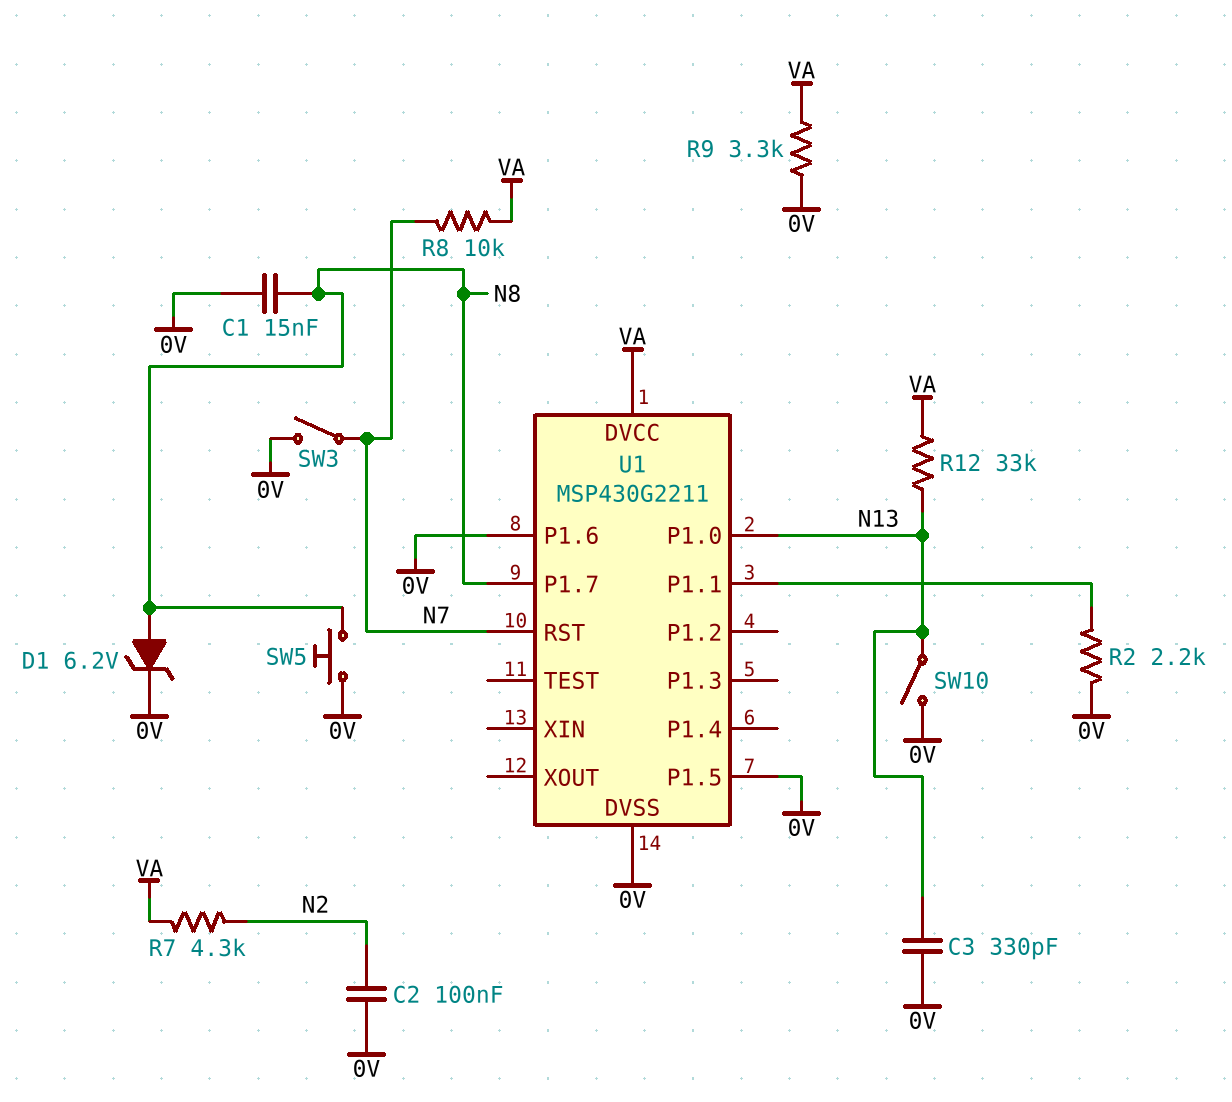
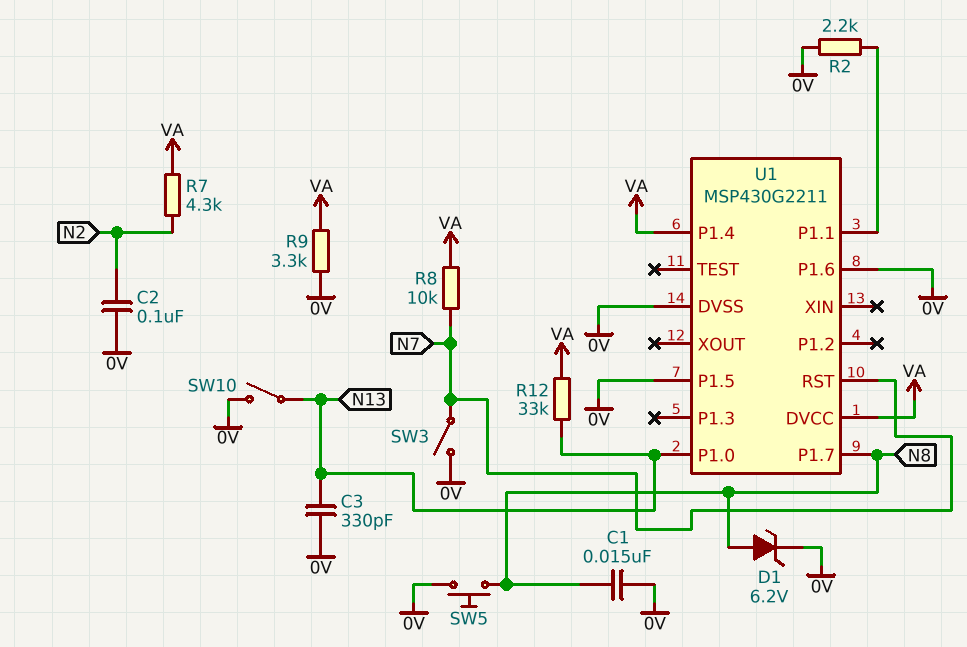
U1 pin P1.4: none -> VA

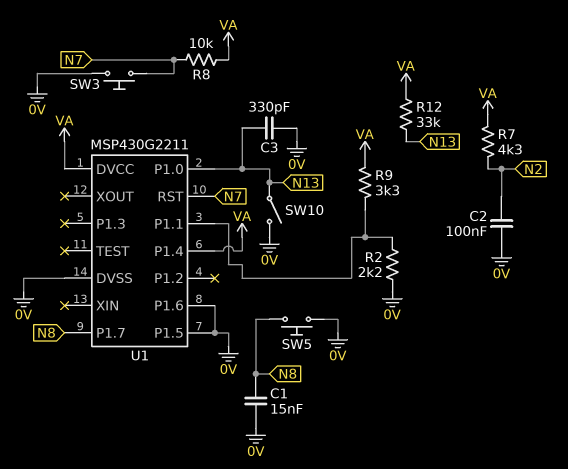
D1: zener 6.2V (A N8, K 0V) -> none
R9: 3.3k (0V, VA) -> 3.3k (U1/P1.1, VA)
SW3: switch (0V, N7) -> button (0V, N7)

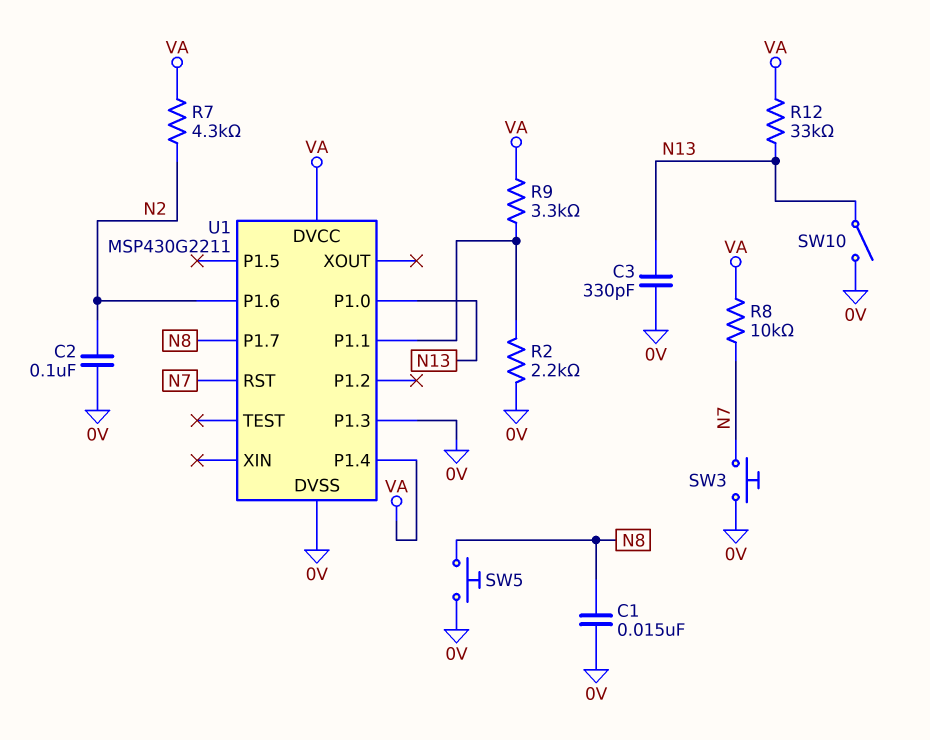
U1 pin P1.3: none -> 0V
U1 pin P1.5: 0V -> none
U1 pin P1.6: 0V -> N2

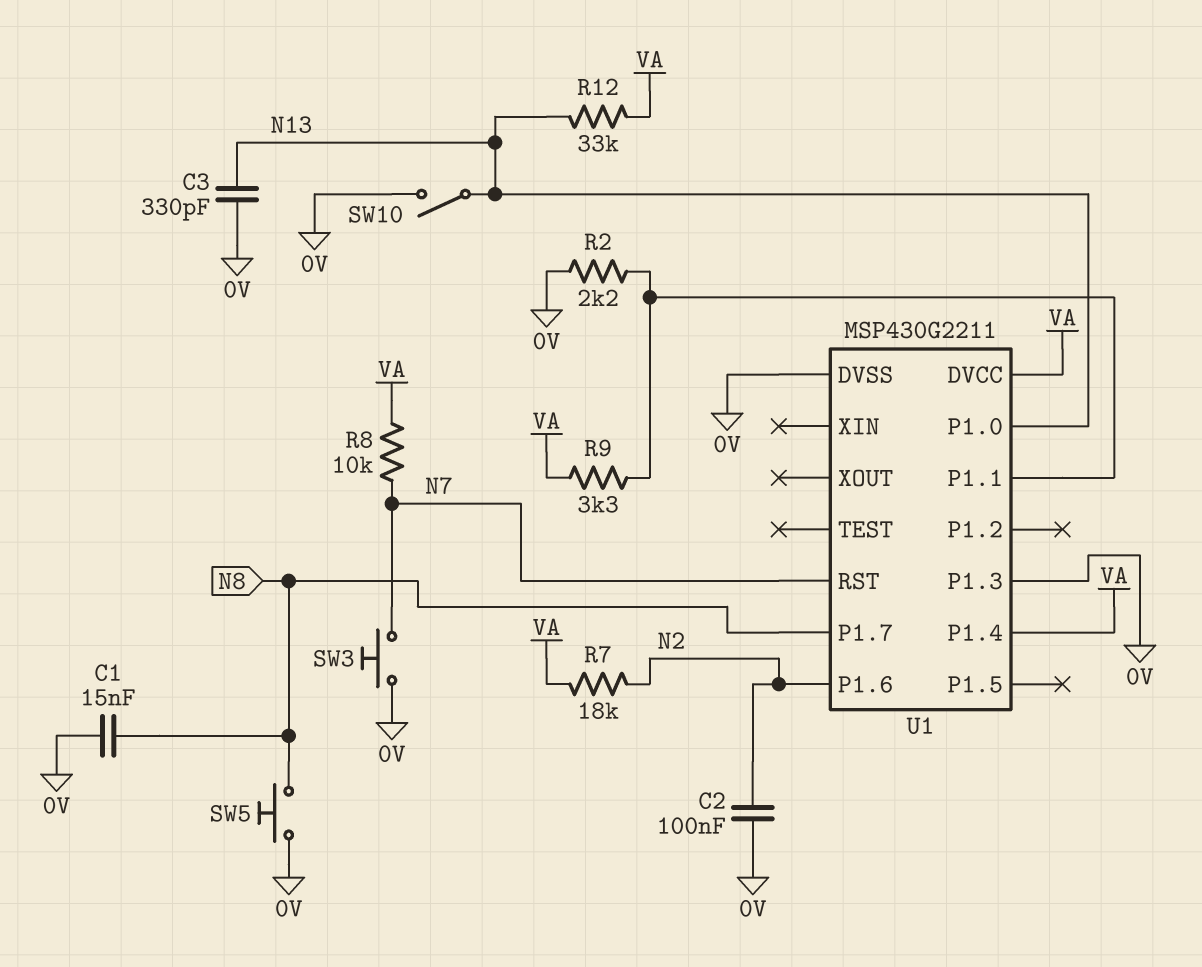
R7: 4.3k (N2, VA) -> 18k (N2, VA)

